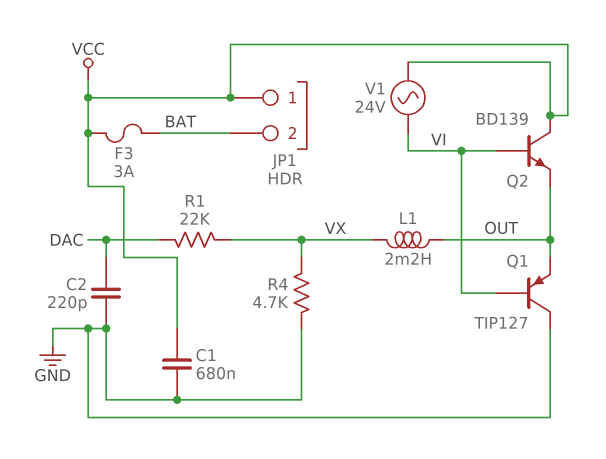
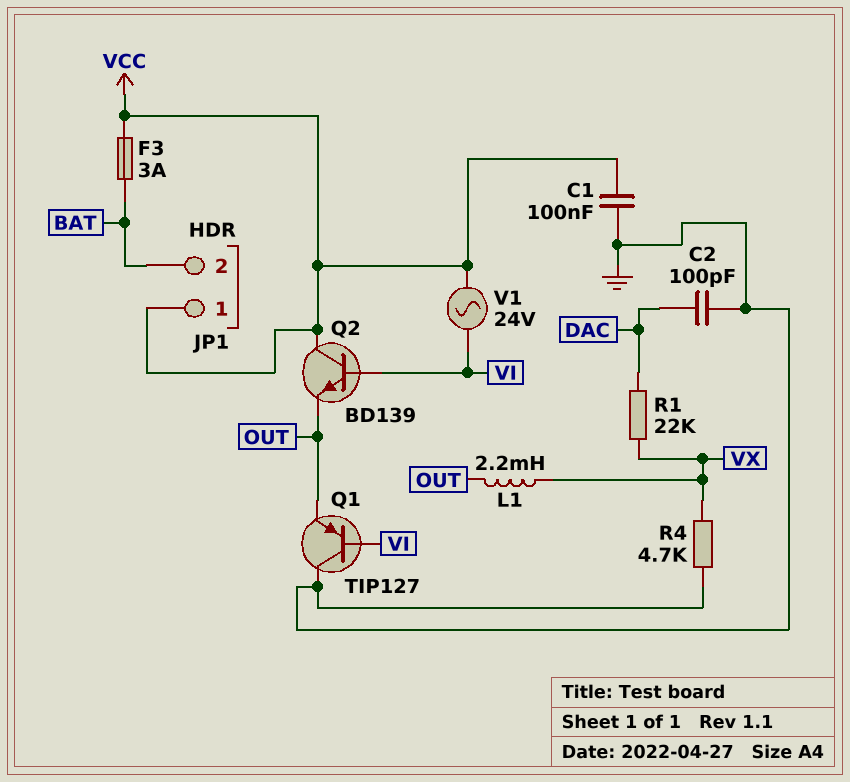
C1: 680nF (GND, VCC) -> 100nF (GND, VCC)
C2: 220pF (DAC, GND) -> 100pF (DAC, GND)

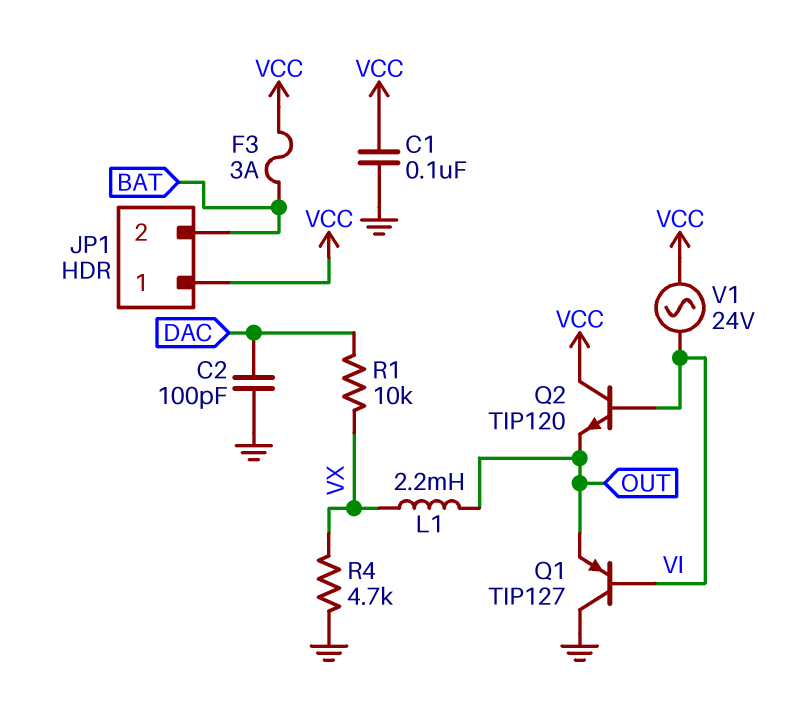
Q2: NPN BD139 (B VI, C VCC, E OUT) -> NPN TIP120 (B VI, C VCC, E OUT)
R1: 22k (DAC, VX) -> 10k (DAC, VX)

